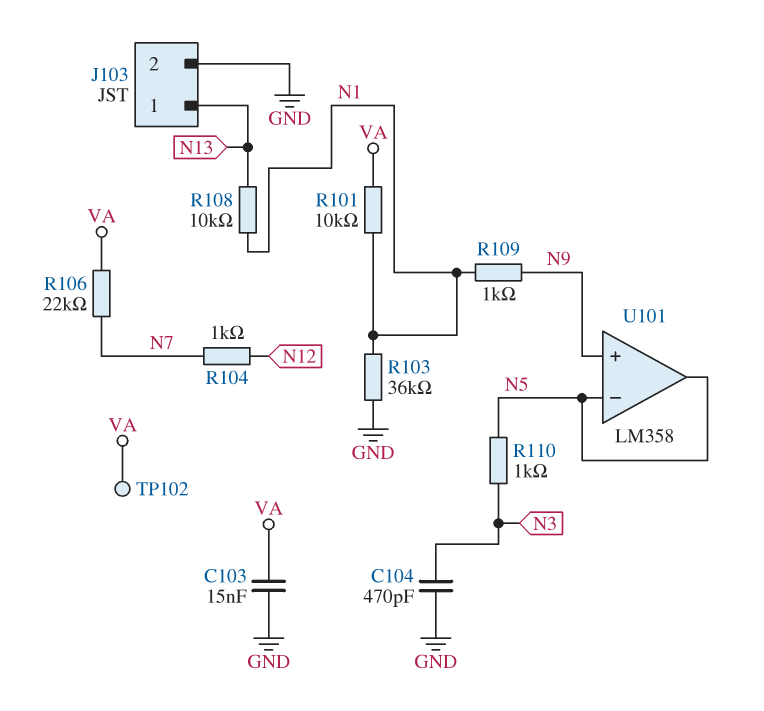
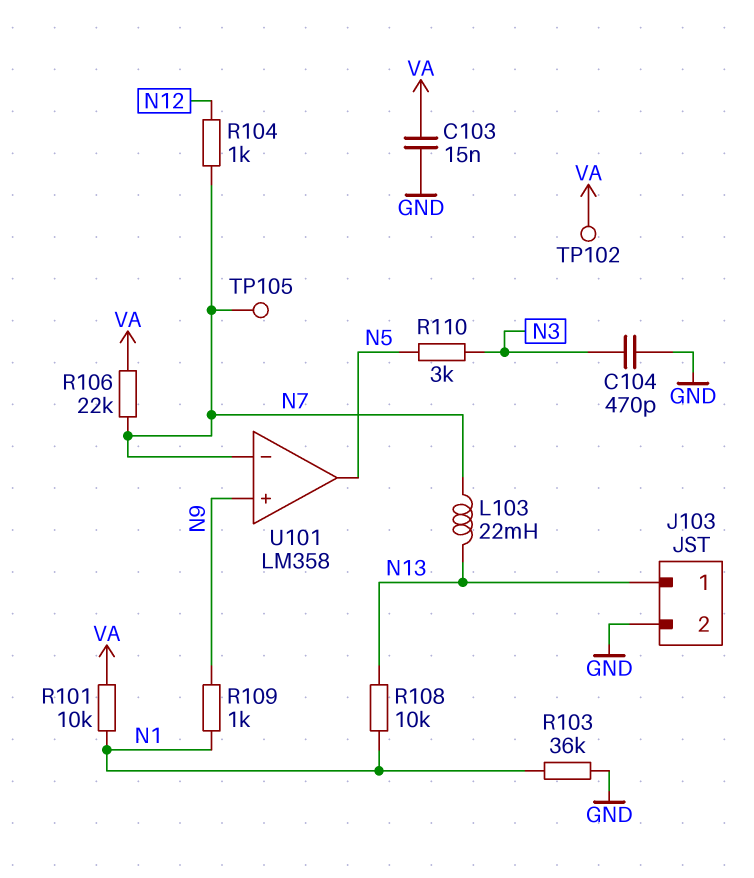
L103: none -> 22mH (N7, N13)
R110: 1k (N3, N5) -> 3k (N3, N5)
TP105: none -> test point (N7)
U101 pin in-: N5 -> N7

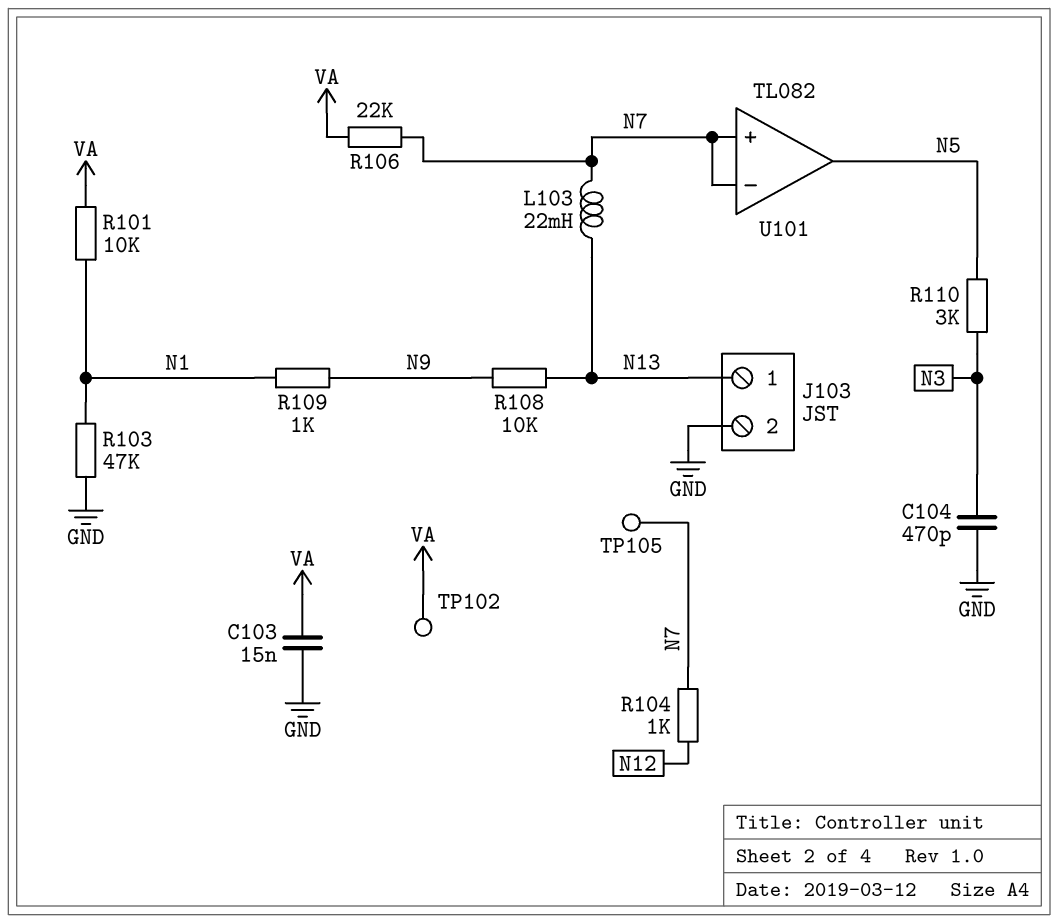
R103: 36k (GND, N1) -> 47k (GND, N1)
R108: 10k (N1, N13) -> 10k (N9, N13)
U101: LM358 -> TL082
U101 pin in+: N9 -> N7

